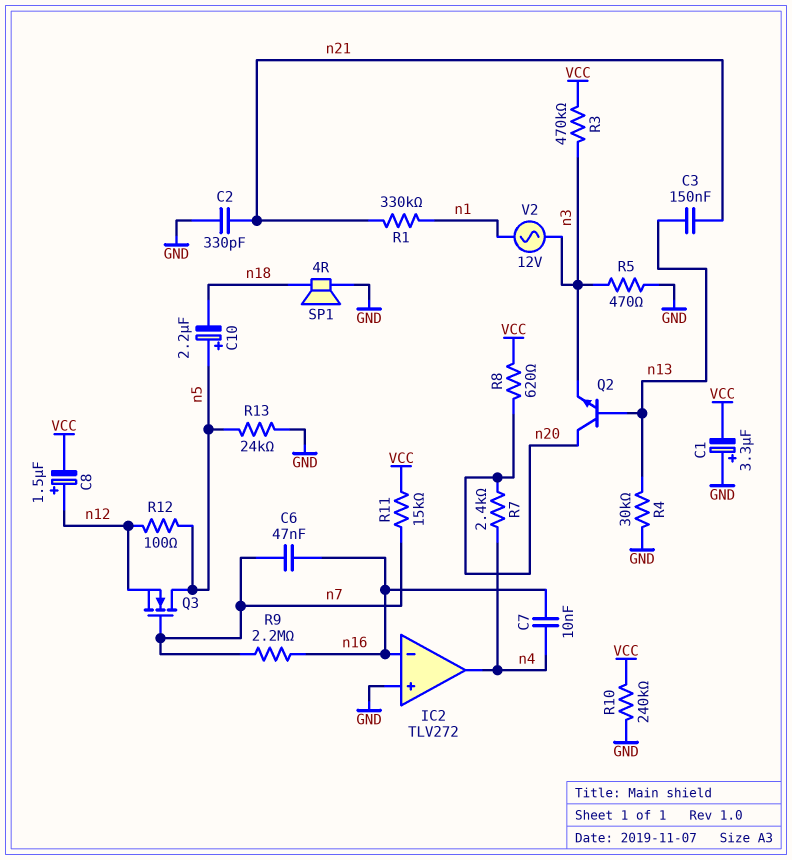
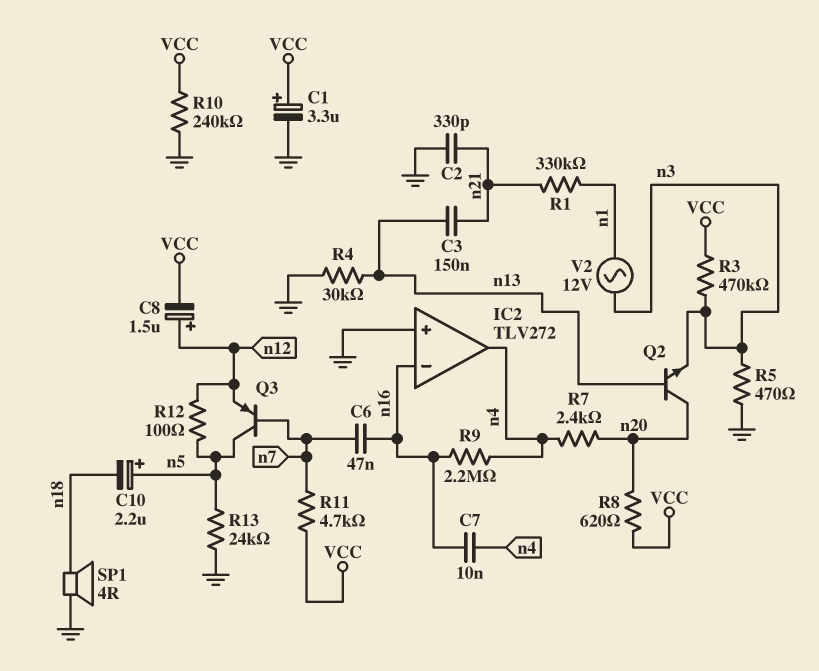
C1: 3.3uF (plus GND, minus VCC) -> 3.3uF (plus VCC, minus GND)
Q3: NMOS (G n7, D n5, S n12) -> PNP (B n7, C n5, E n12)
R9: 2.2M (n7, n16) -> 2.2M (n4, n16)
R11: 15k (VCC, n7) -> 4.7k (VCC, n7)

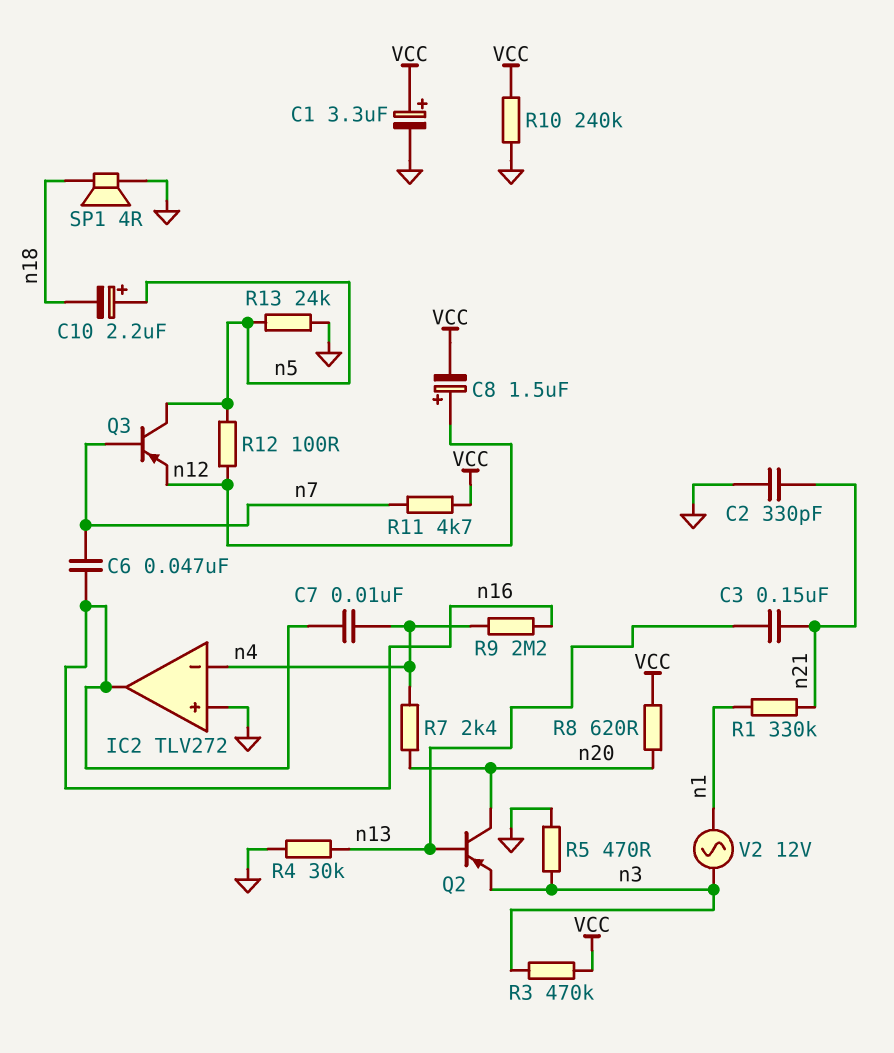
IC2 pin in-: n16 -> n4
IC2 pin out: n4 -> n16
Q2: NPN (B n13, C n20, E n3) -> PNP (B n13, C n20, E n3)

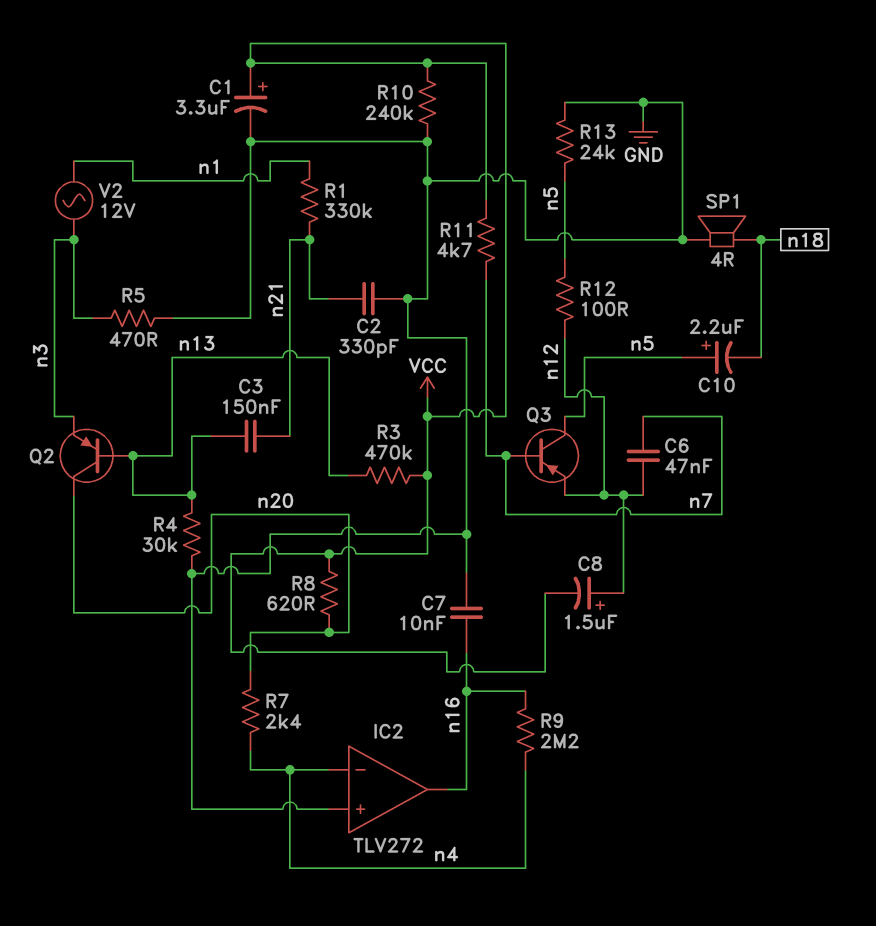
C6: 47nF (n7, n16) -> 47nF (n7, n12)
C7: 10nF (n4, n16) -> 10nF (GND, n16)
R3: 470k (VCC, n3) -> 470k (VCC, n13)

